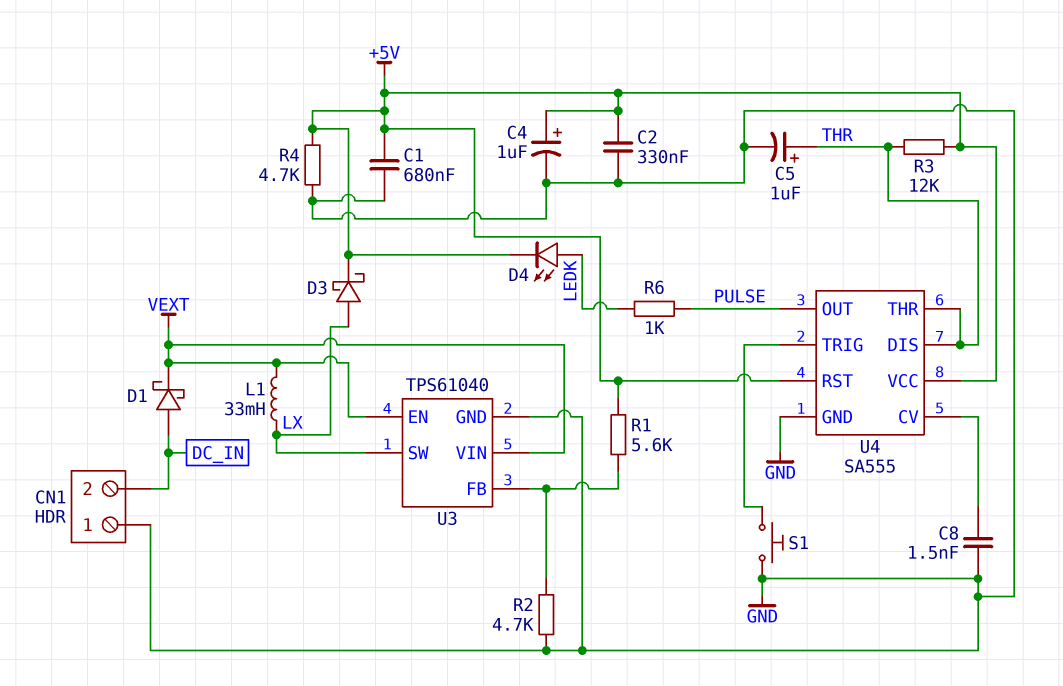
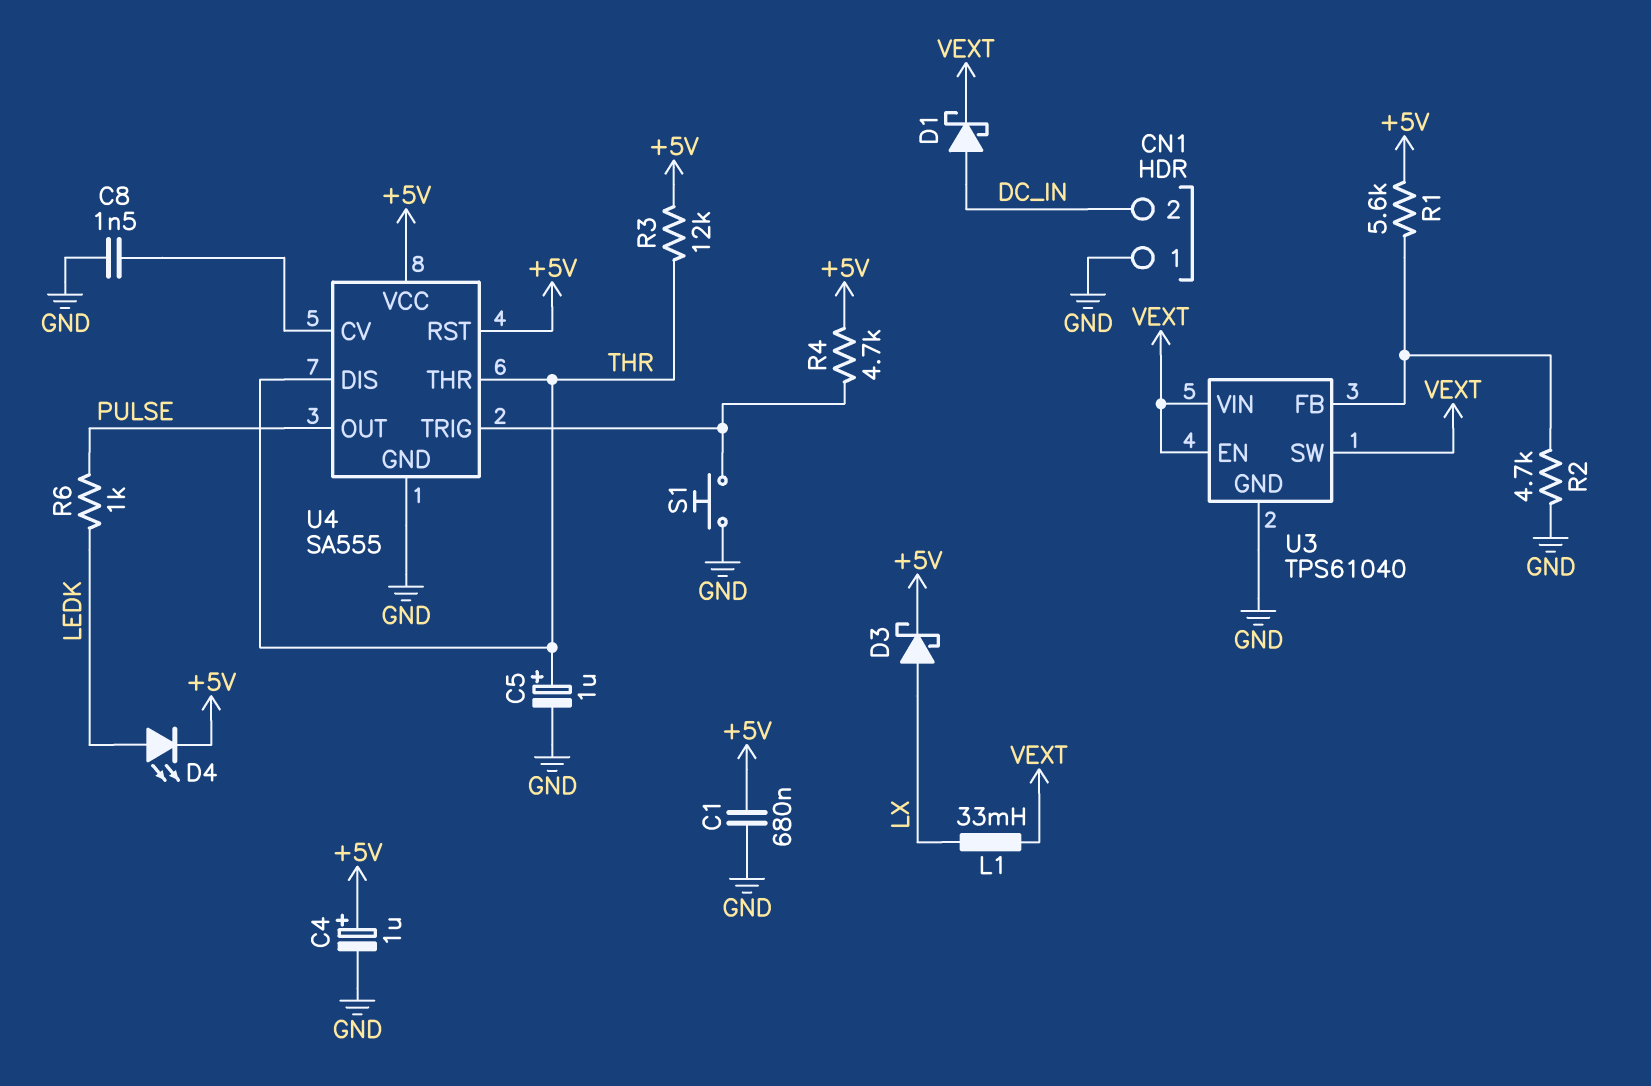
C2: 330nF (+5V, GND) -> none
R4: 4.7k (+5V, GND) -> 4.7k (+5V, U4/TRIG)
U3 pin SW: LX -> VEXT

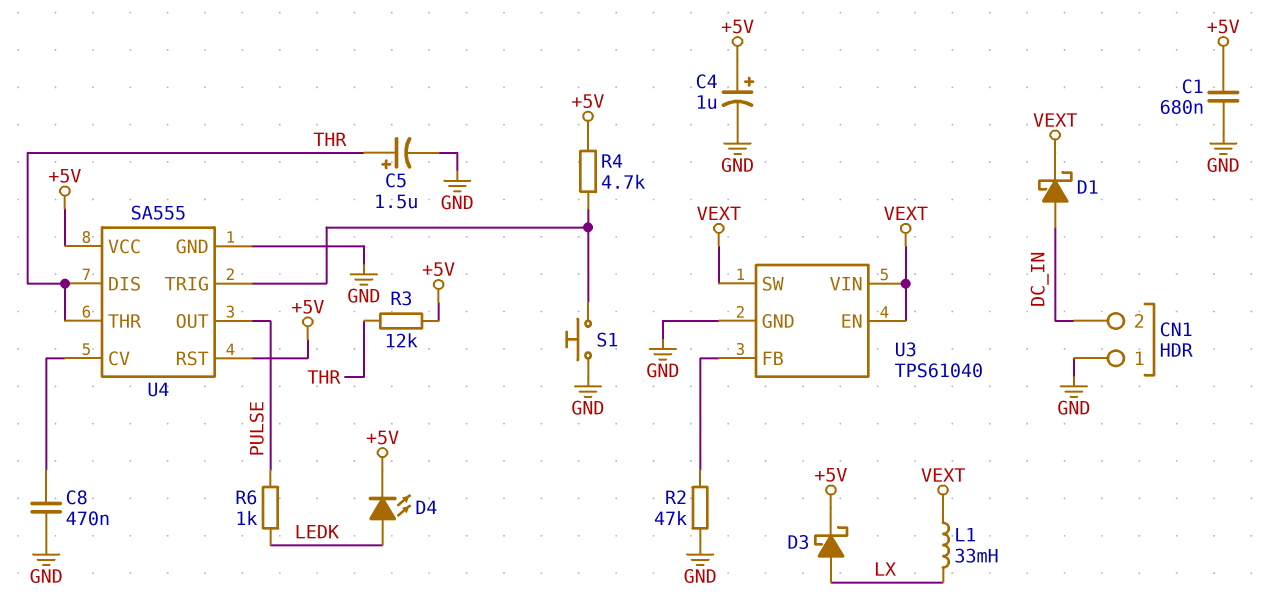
C5: 1uF (plus THR, minus GND) -> 1.5uF (plus THR, minus GND)
C8: 1.5nF (GND, U4/CV) -> 470nF (GND, U4/CV)
R1: 5.6k (+5V, U3/FB) -> none
R2: 4.7k (GND, U3/FB) -> 47k (GND, U3/FB)

